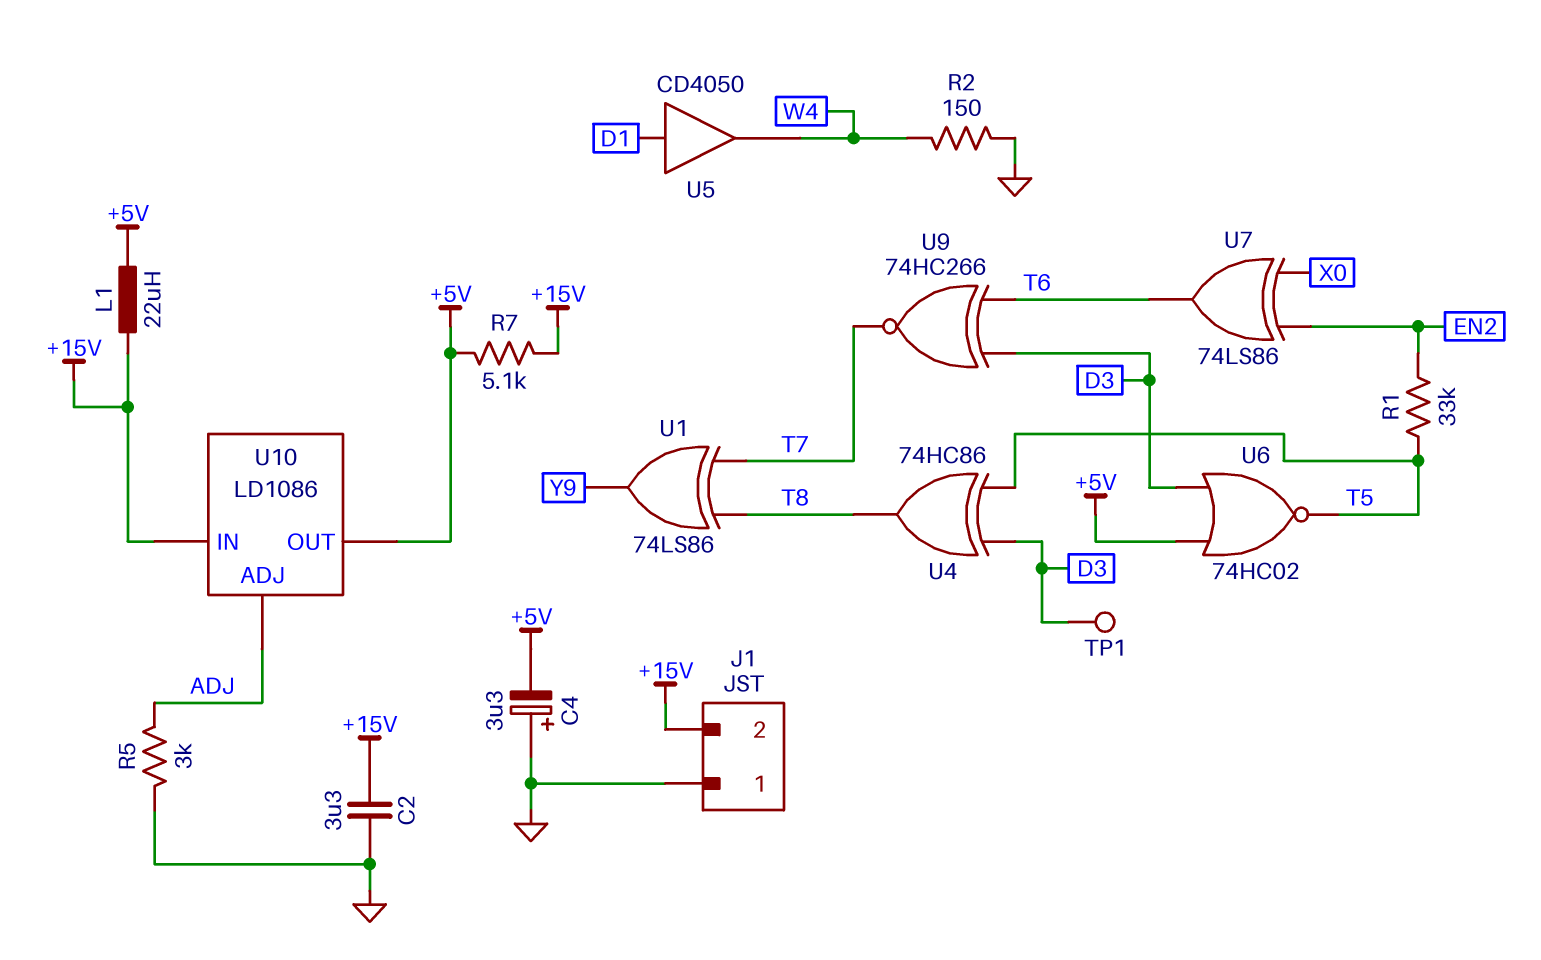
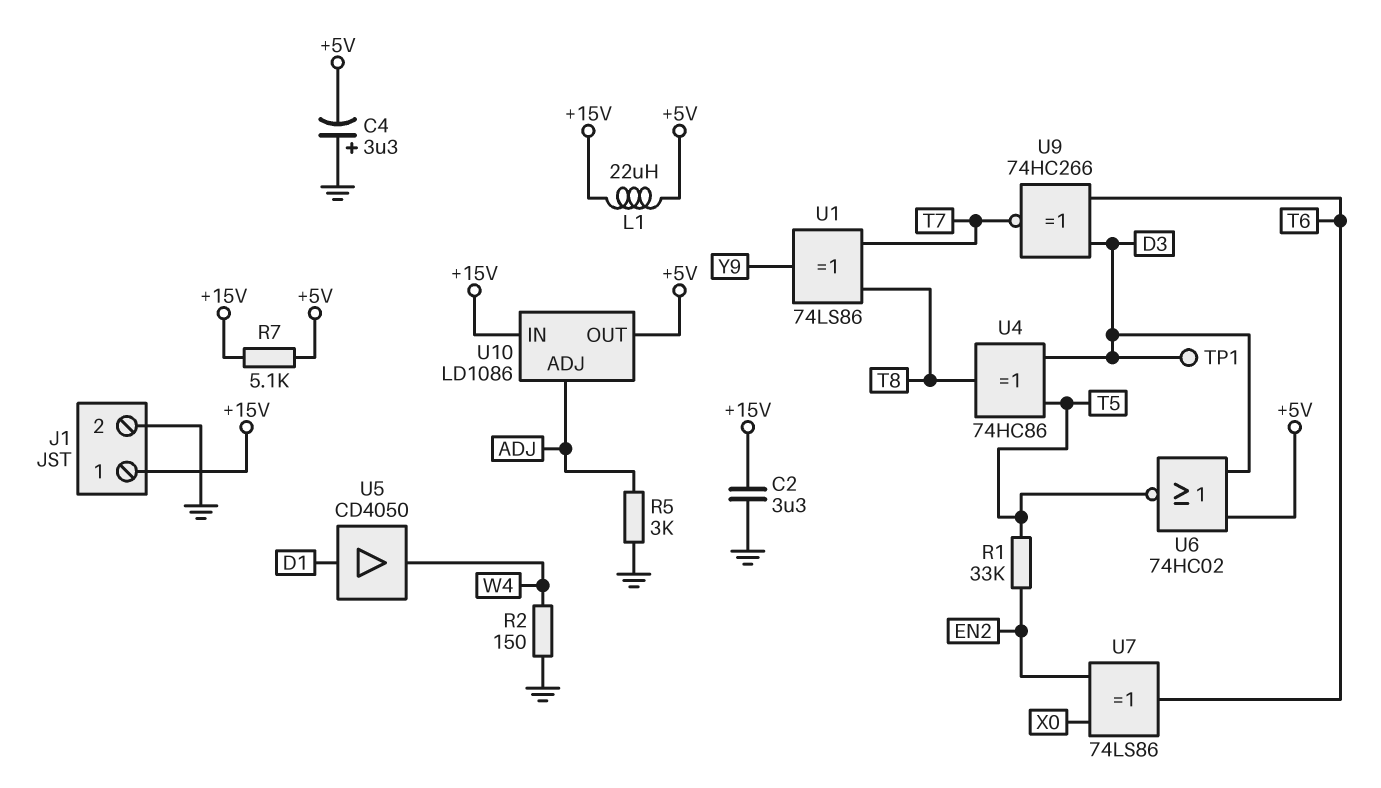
J1 pin 1: GND -> +15V
J1 pin 2: +15V -> GND

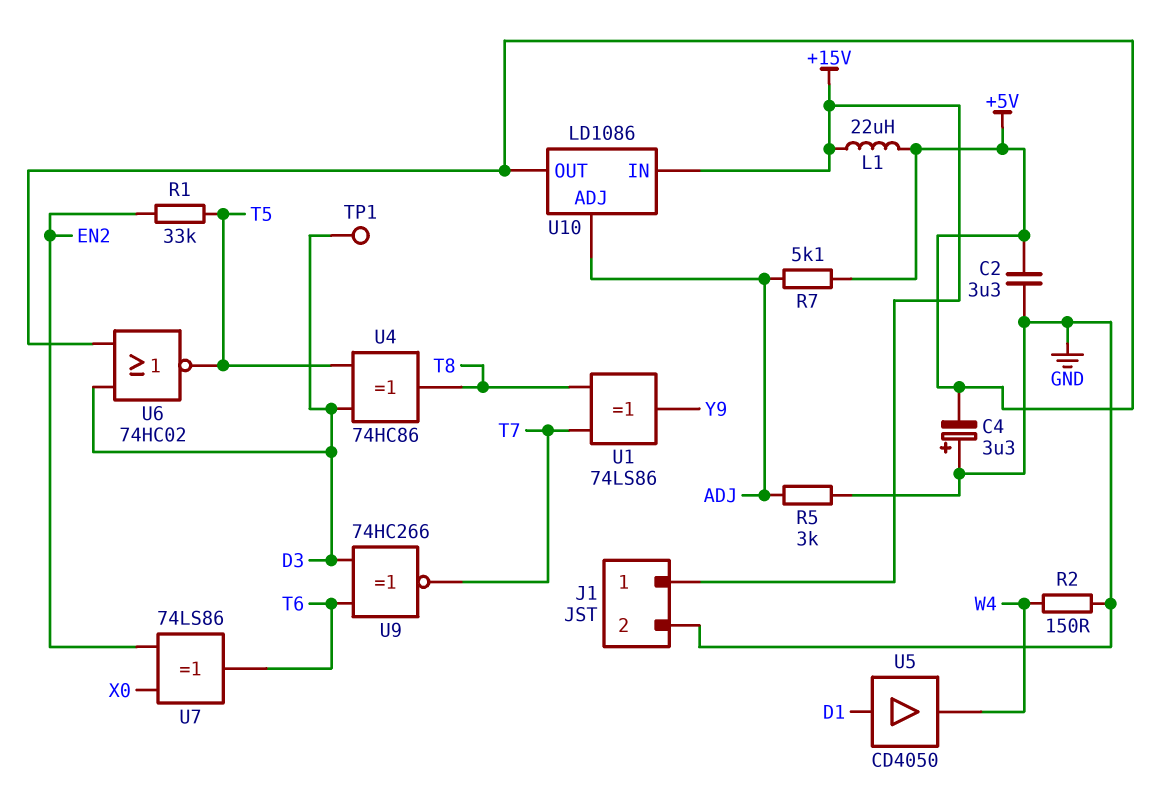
C2: 3.3uF (+15V, GND) -> 3.3uF (+5V, GND)
R7: 5.1k (+5V, +15V) -> 5.1k (+5V, ADJ)

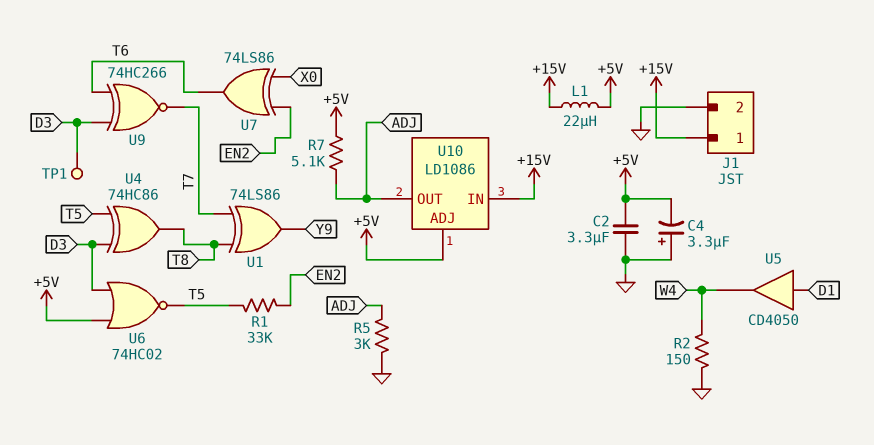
U10 pin ADJ: ADJ -> +5V
U10 pin OUT: +5V -> ADJ

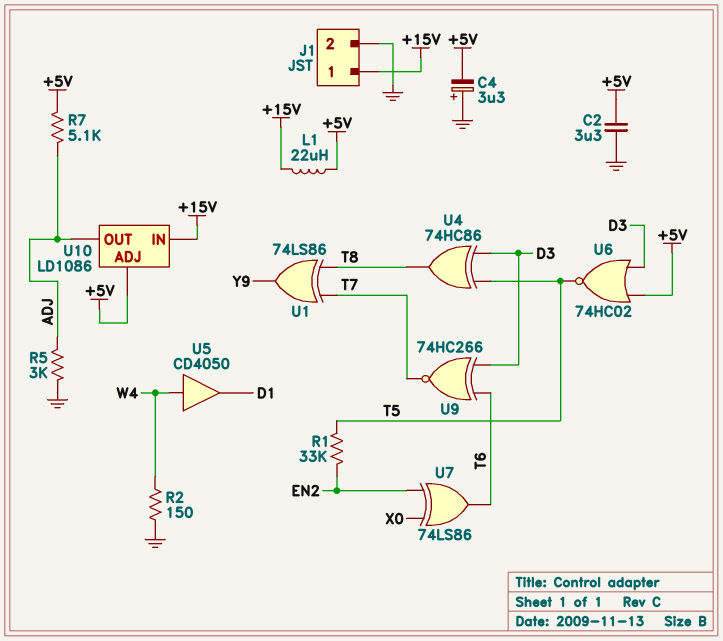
TP1: test point (D3) -> none
U5: buffer CD4050 (in D1, out W4) -> buffer CD4050 (in W4, out D1)

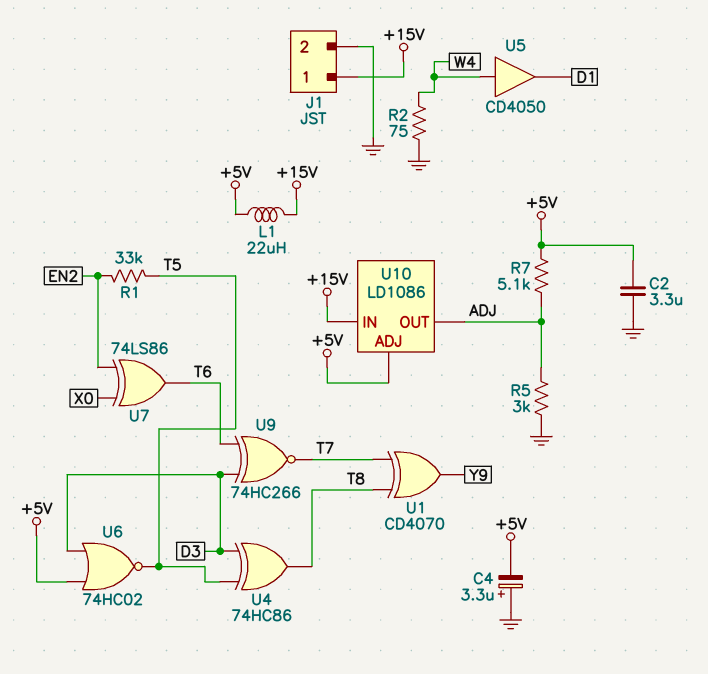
R2: 150 (GND, W4) -> 75 (GND, W4)
U1: XOR 74LS86 (in T7, in T8, out Y9) -> XOR CD4070 (in T7, in T8, out Y9)

